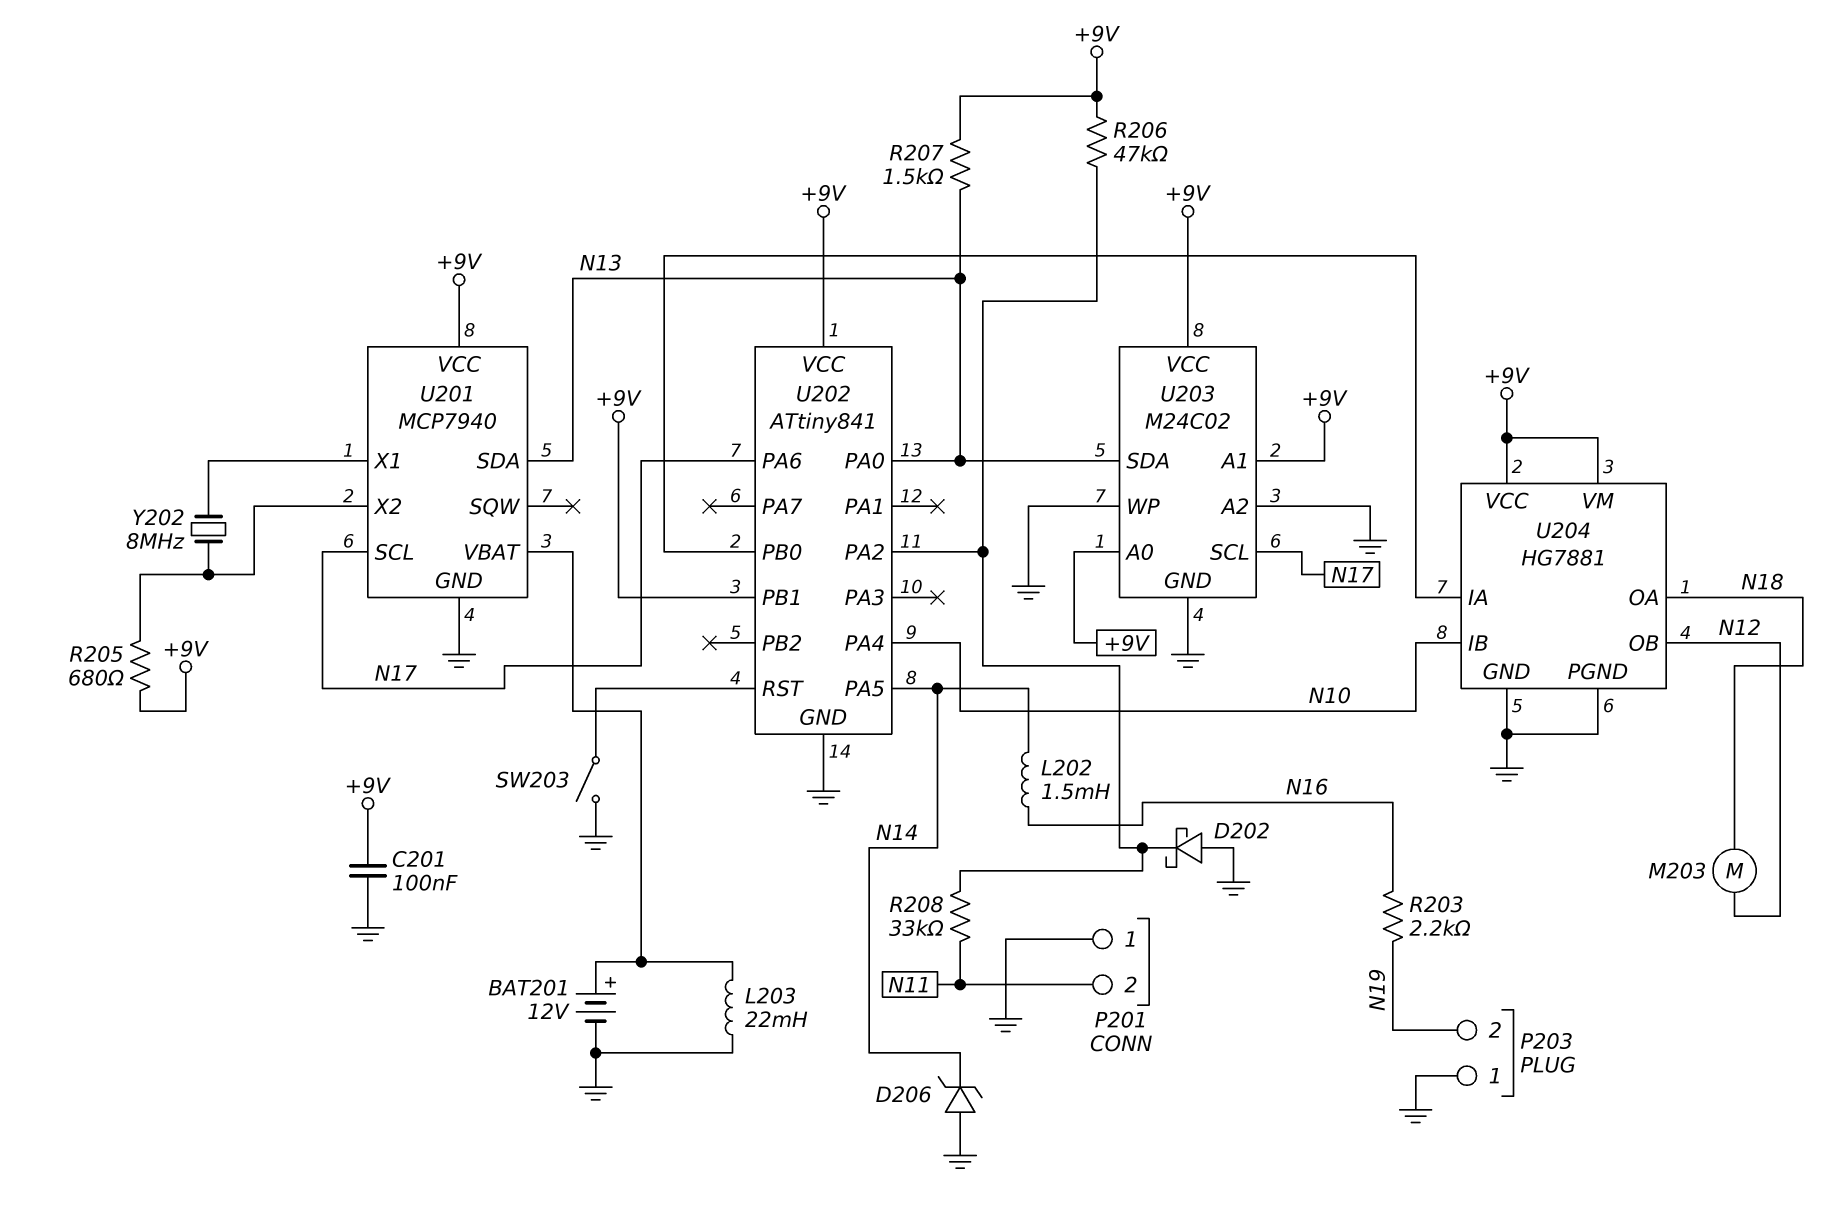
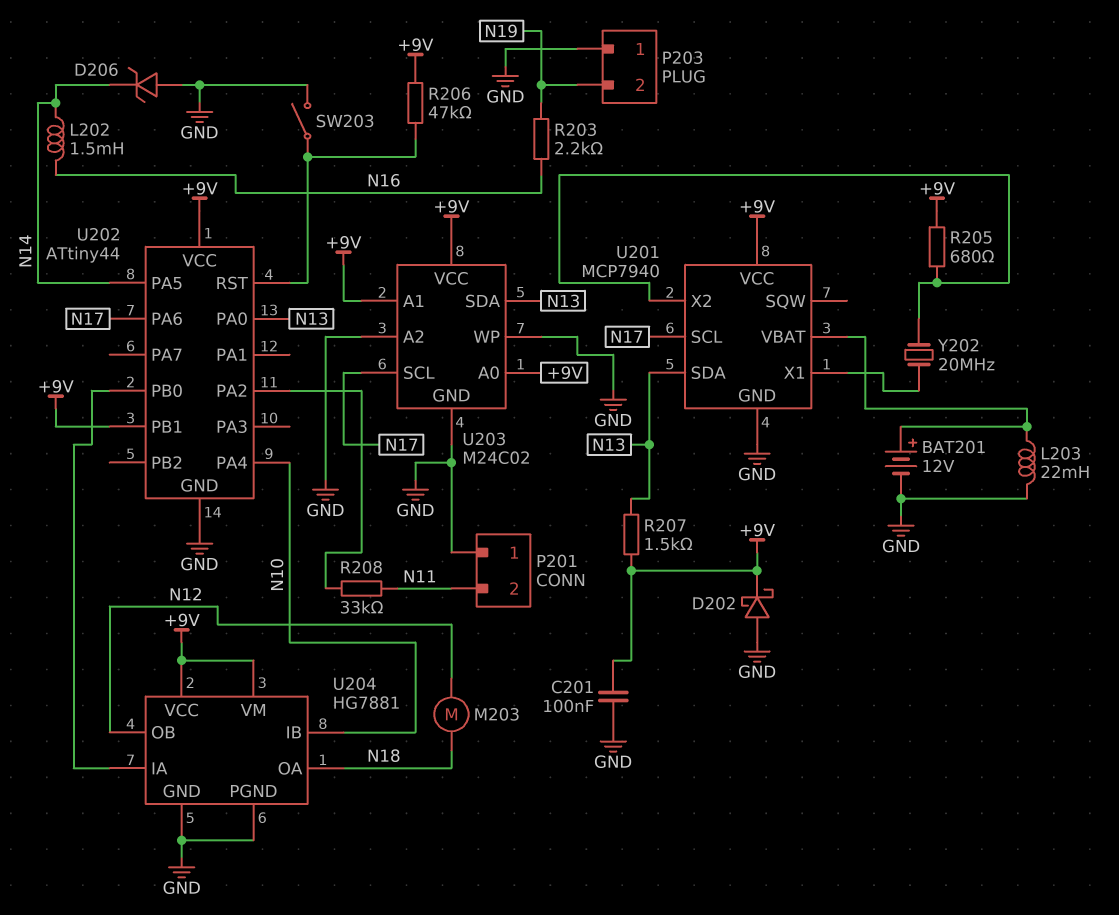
D202: schottky (A GND, K U202/PA2) -> schottky (A GND, K +9V)
R206: 47k (+9V, U202/PA2) -> 47k (+9V, U202/RST)
U202: ATtiny841 -> ATtiny44
Y202: 8MHz (U201/X1, U201/X2) -> 20MHz (U201/X1, U201/X2)

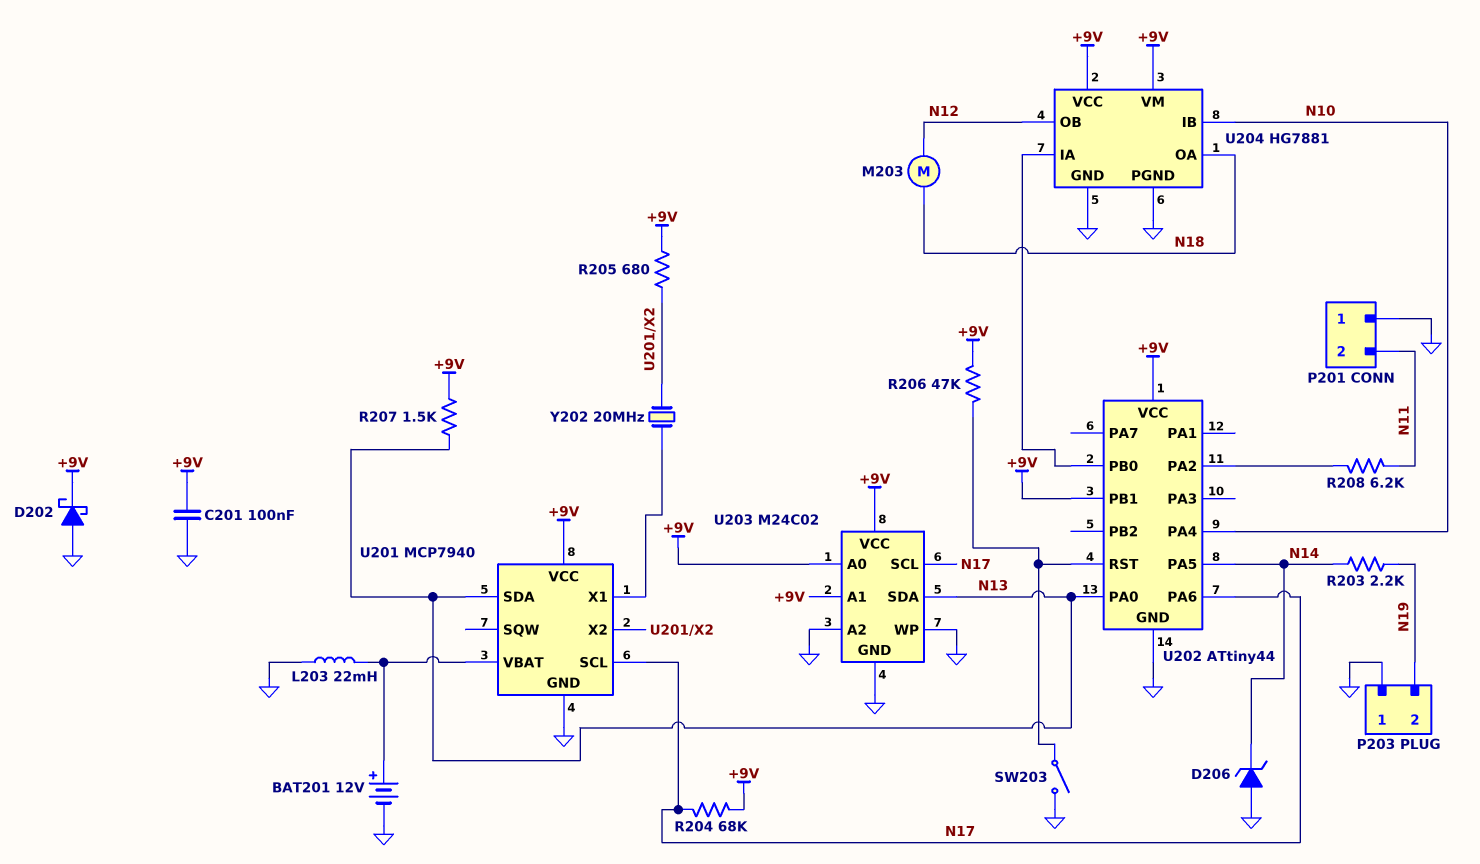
L202: 1.5mH (N14, N16) -> none
R203: 2.2k (N16, N19) -> 2.2k (N14, N19)
R204: none -> 68k (+9V, N17)
R208: 33k (N11, U202/PA2) -> 6.2k (N11, U202/PA2)

